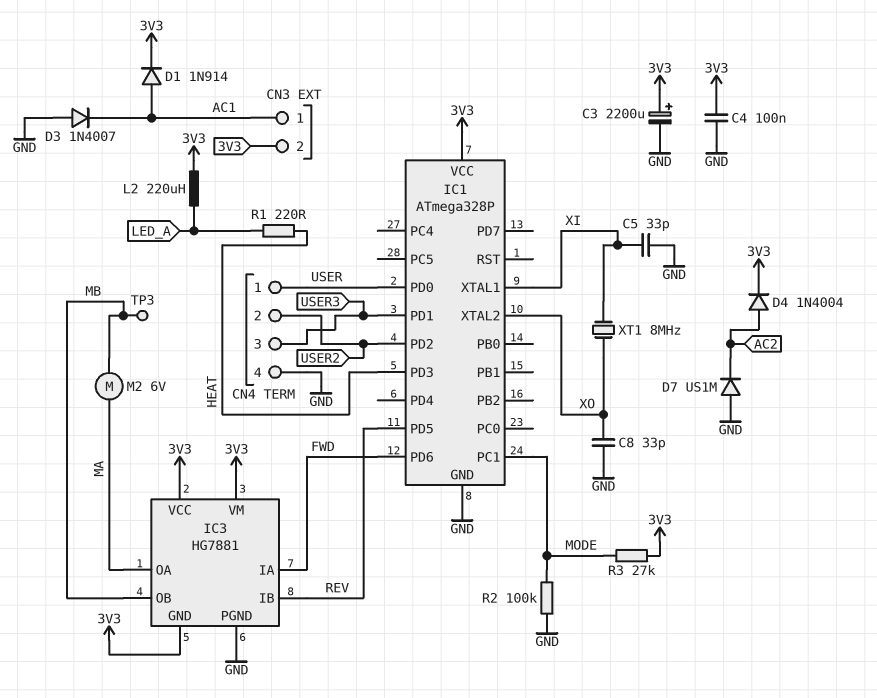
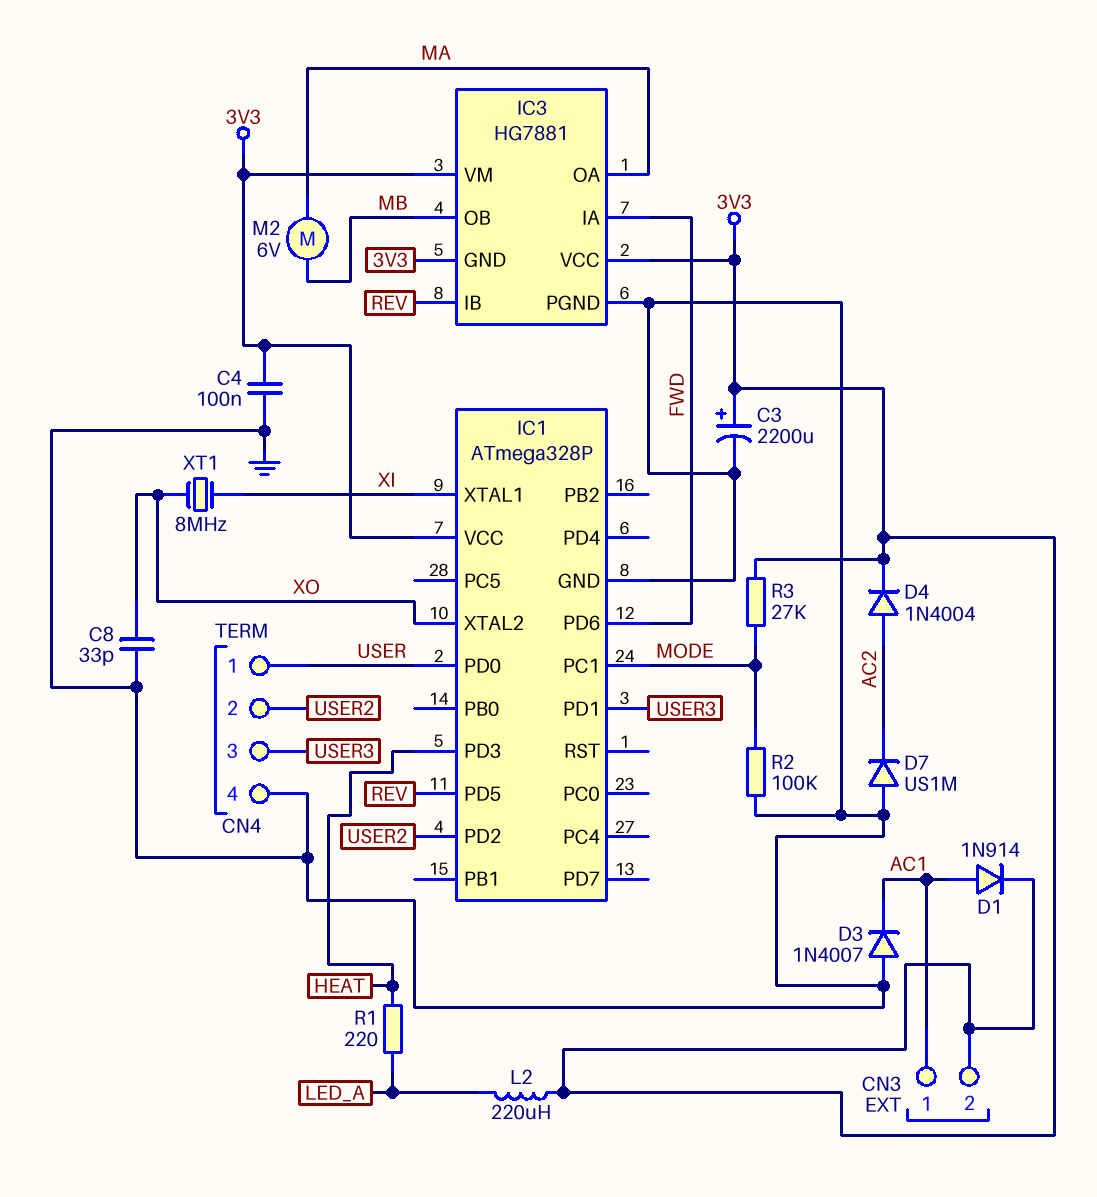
C5: 33pF (GND, XI) -> none
TP3: test point (MB) -> none

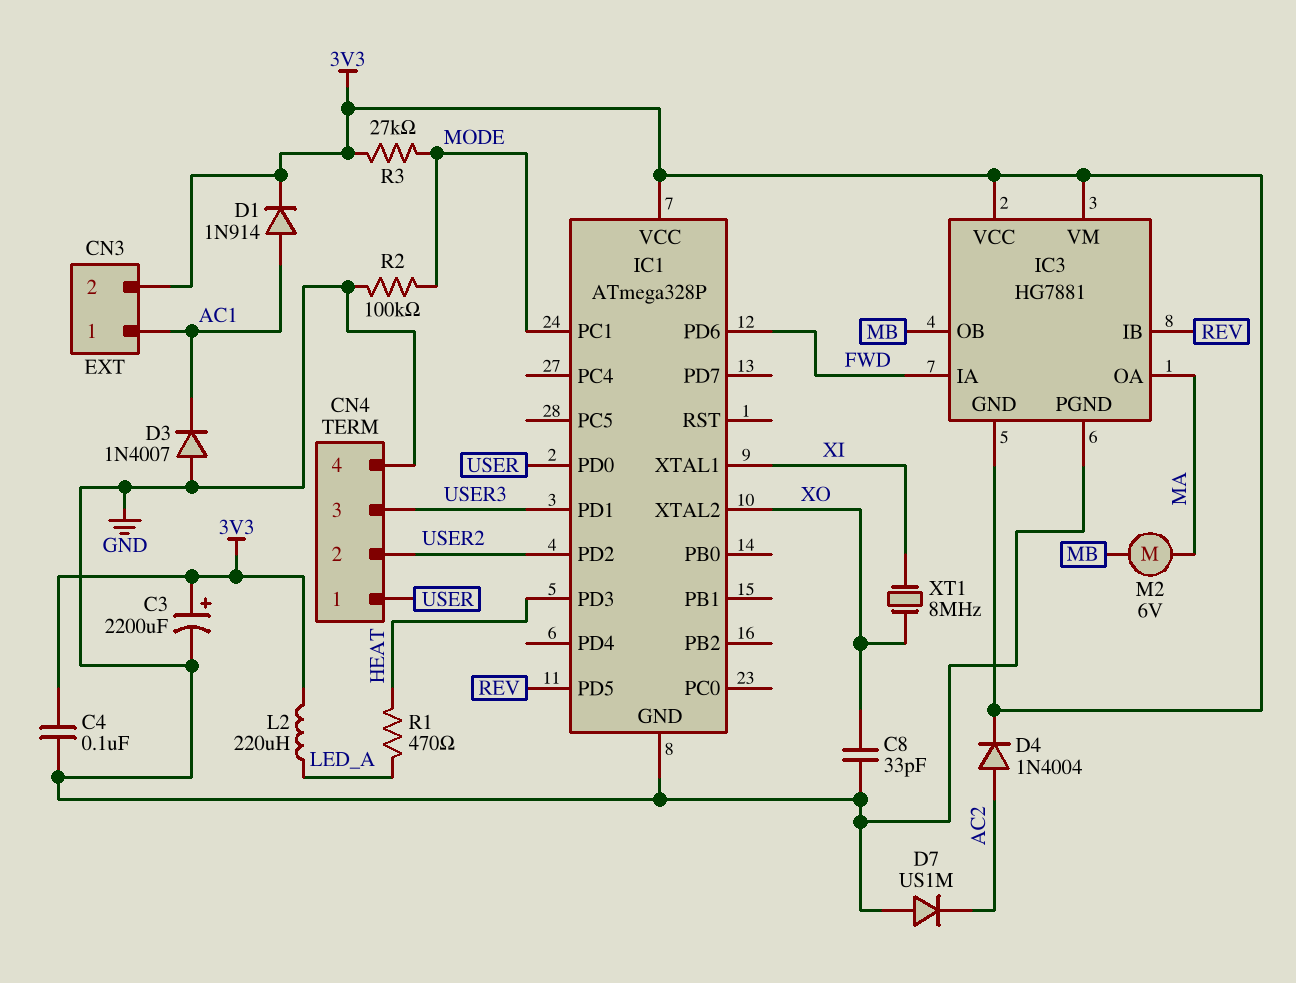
R1: 220 (HEAT, LED_A) -> 470 (HEAT, LED_A)

